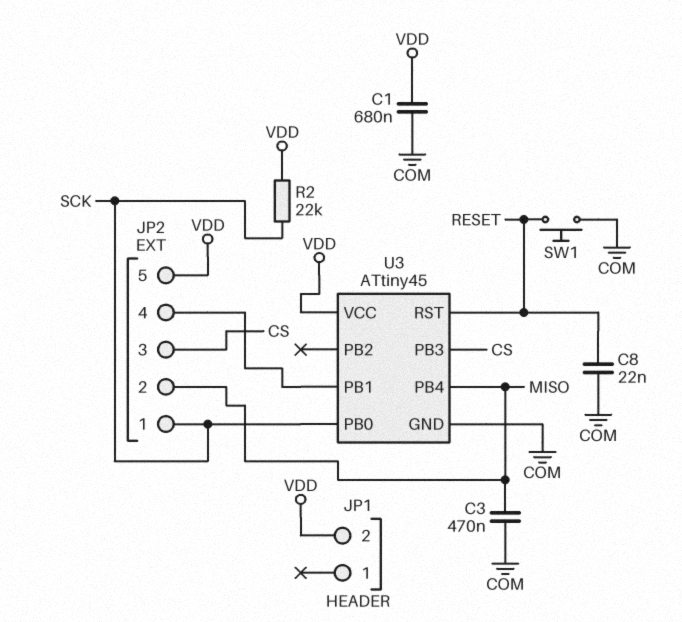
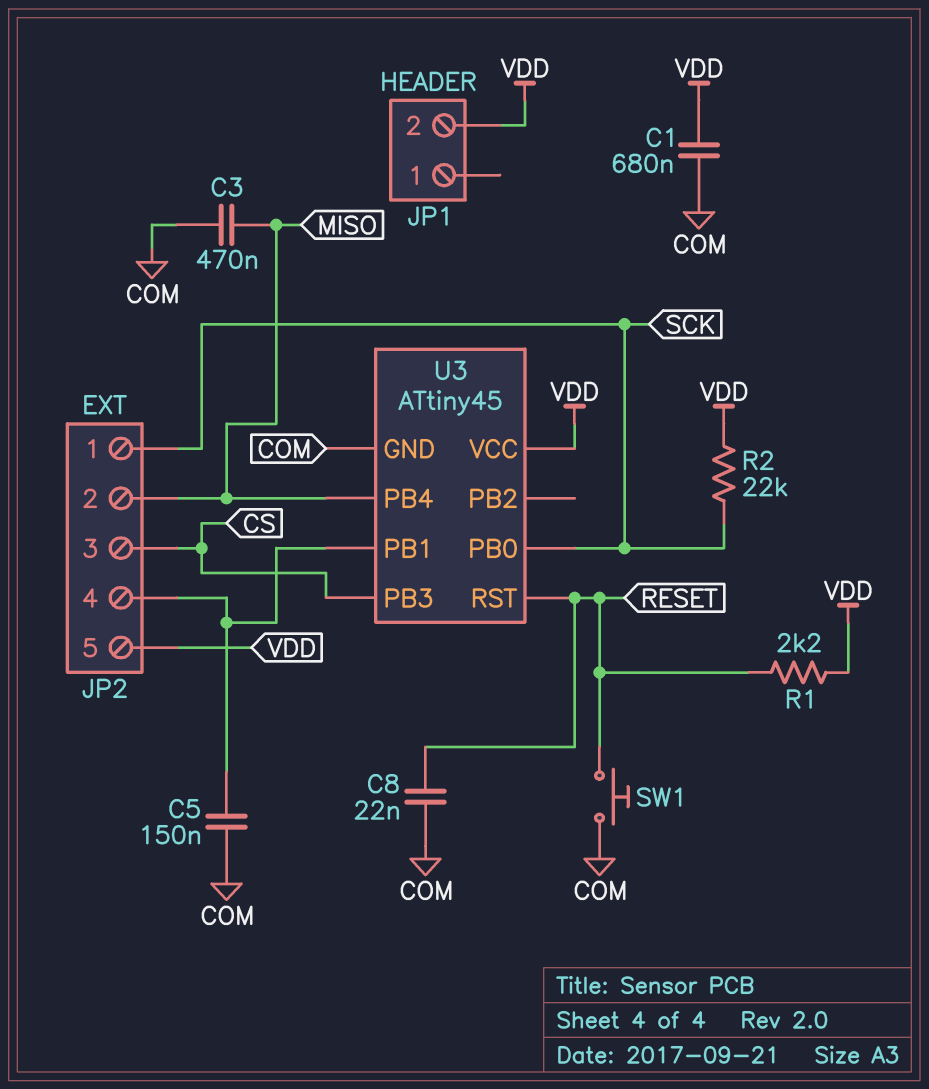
C5: none -> 150nF (COM, JP2/4)
R1: none -> 2.2k (RESET, VDD)

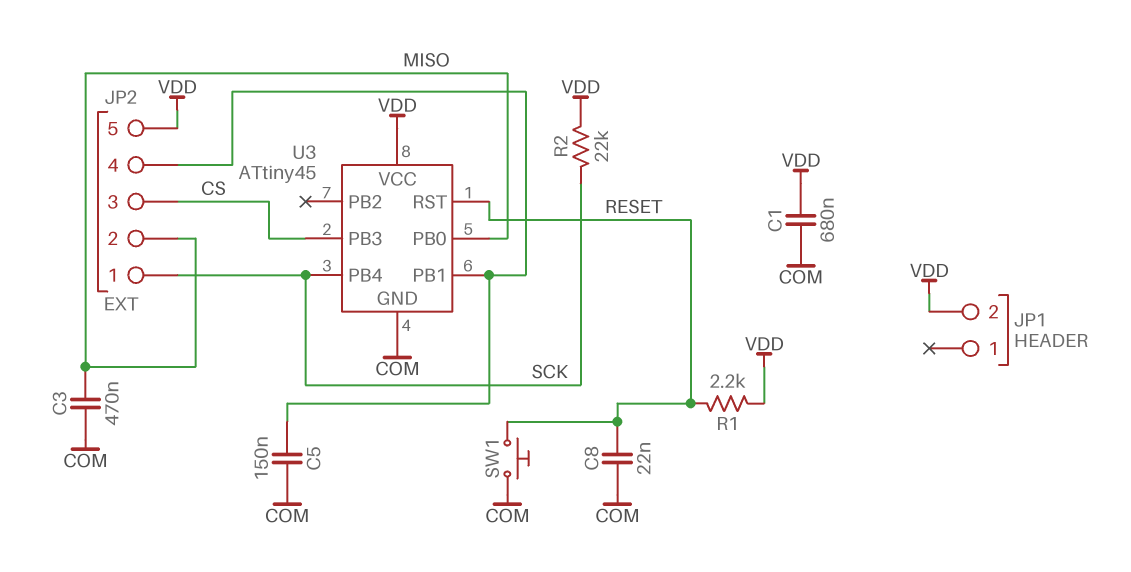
U3 pin PB0: SCK -> MISO
U3 pin PB4: MISO -> SCK

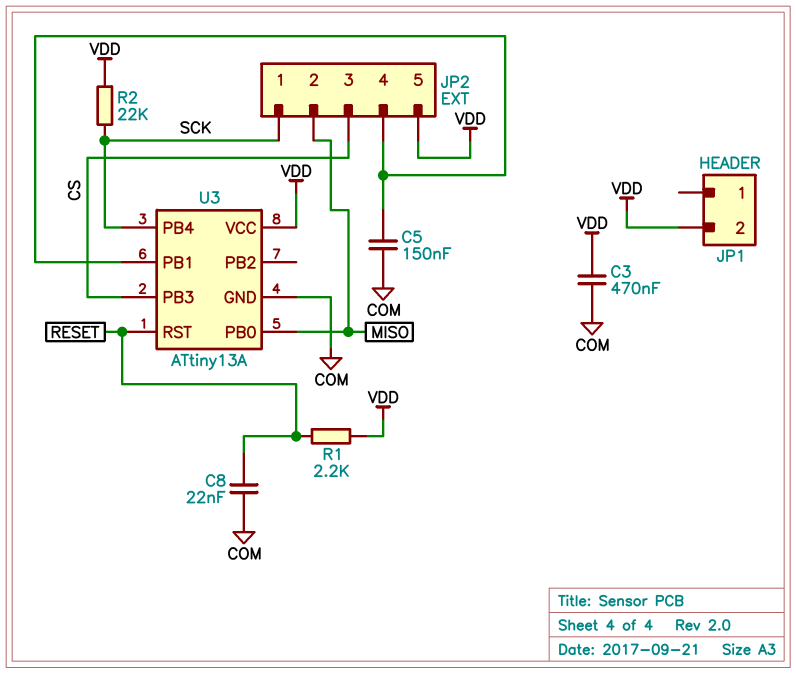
C1: 680nF (COM, VDD) -> none
C3: 470nF (COM, MISO) -> 470nF (COM, VDD)
SW1: button (COM, RESET) -> none
U3: ATtiny45 -> ATtiny13A

